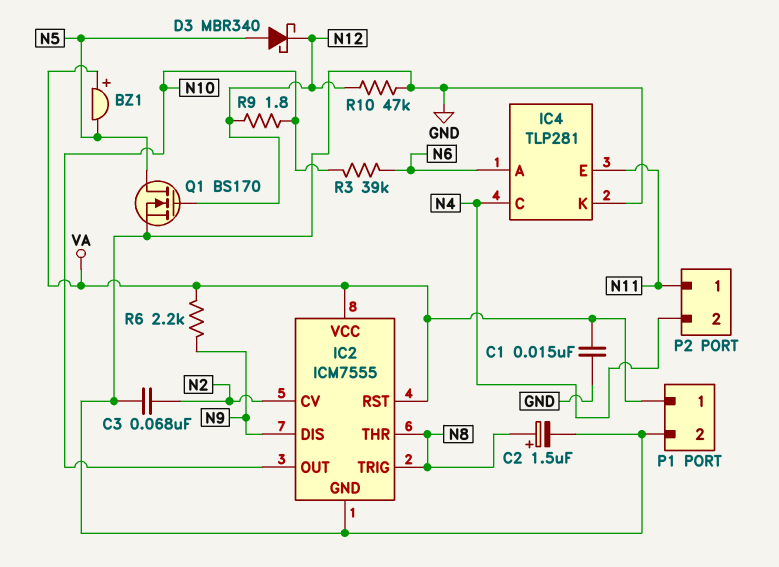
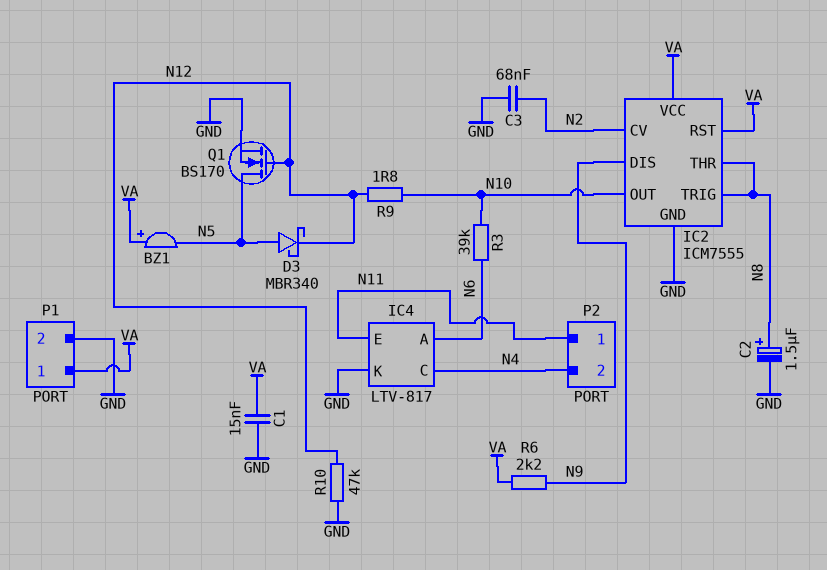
IC4: TLP281 -> LTV-817

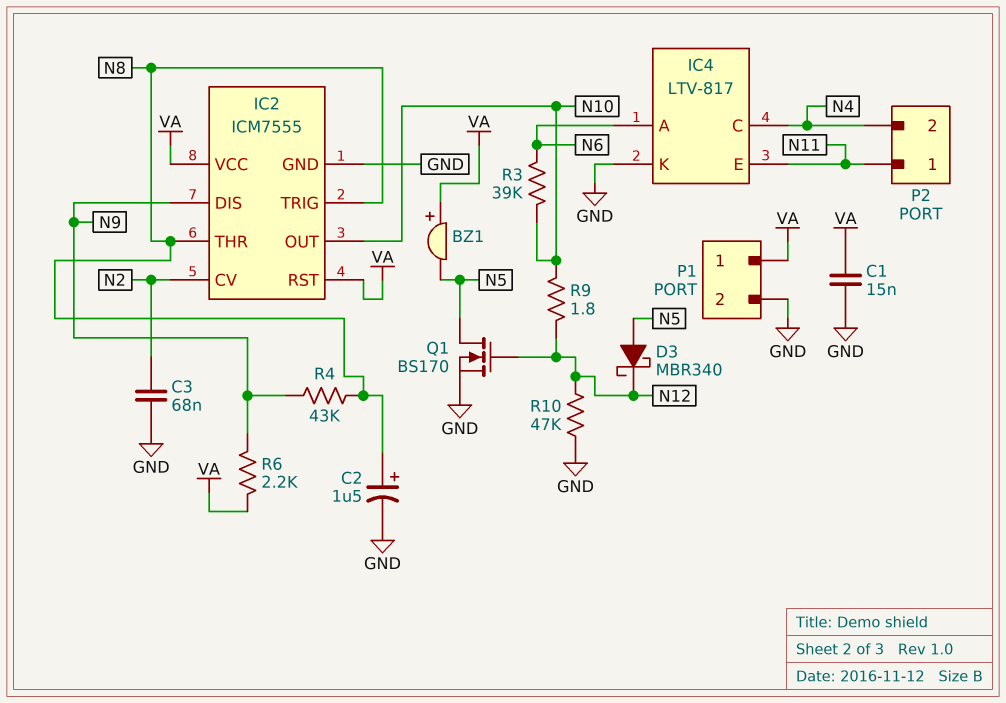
R4: none -> 43k (N8, N9)

